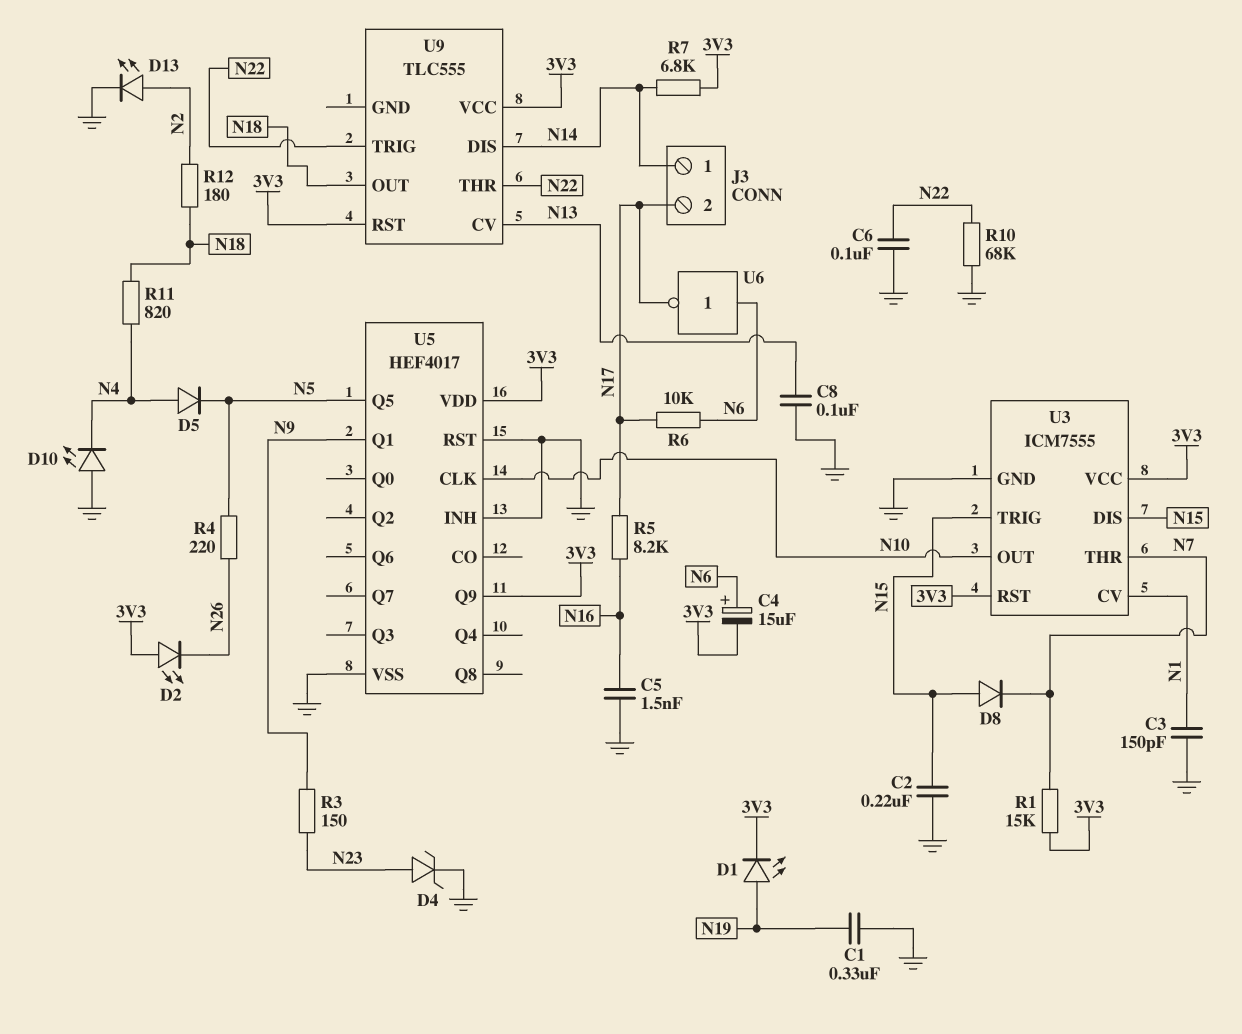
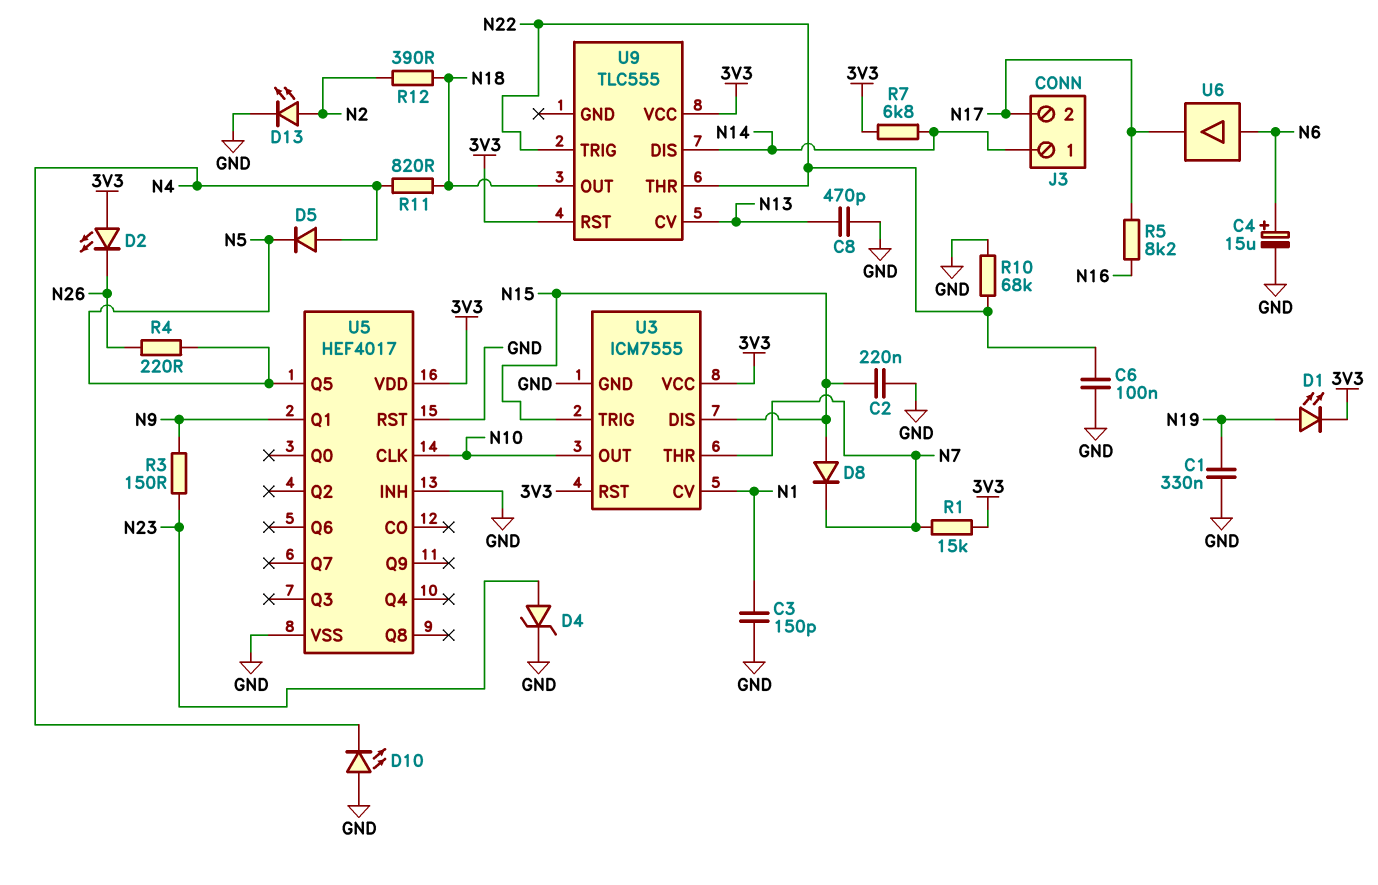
C4: 15uF (plus N6, minus 3V3) -> 15uF (plus N6, minus GND)
C5: 1.5nF (GND, N16) -> none
C8: 100nF (GND, N13) -> 470pF (GND, N13)
R6: 10k (N6, N17) -> none
R12: 180 (N2, N18) -> 390 (N2, N18)
U5 pin Q9: 3V3 -> none
U6: NOT (in N6, out N17) -> buffer (in N6, out N17)

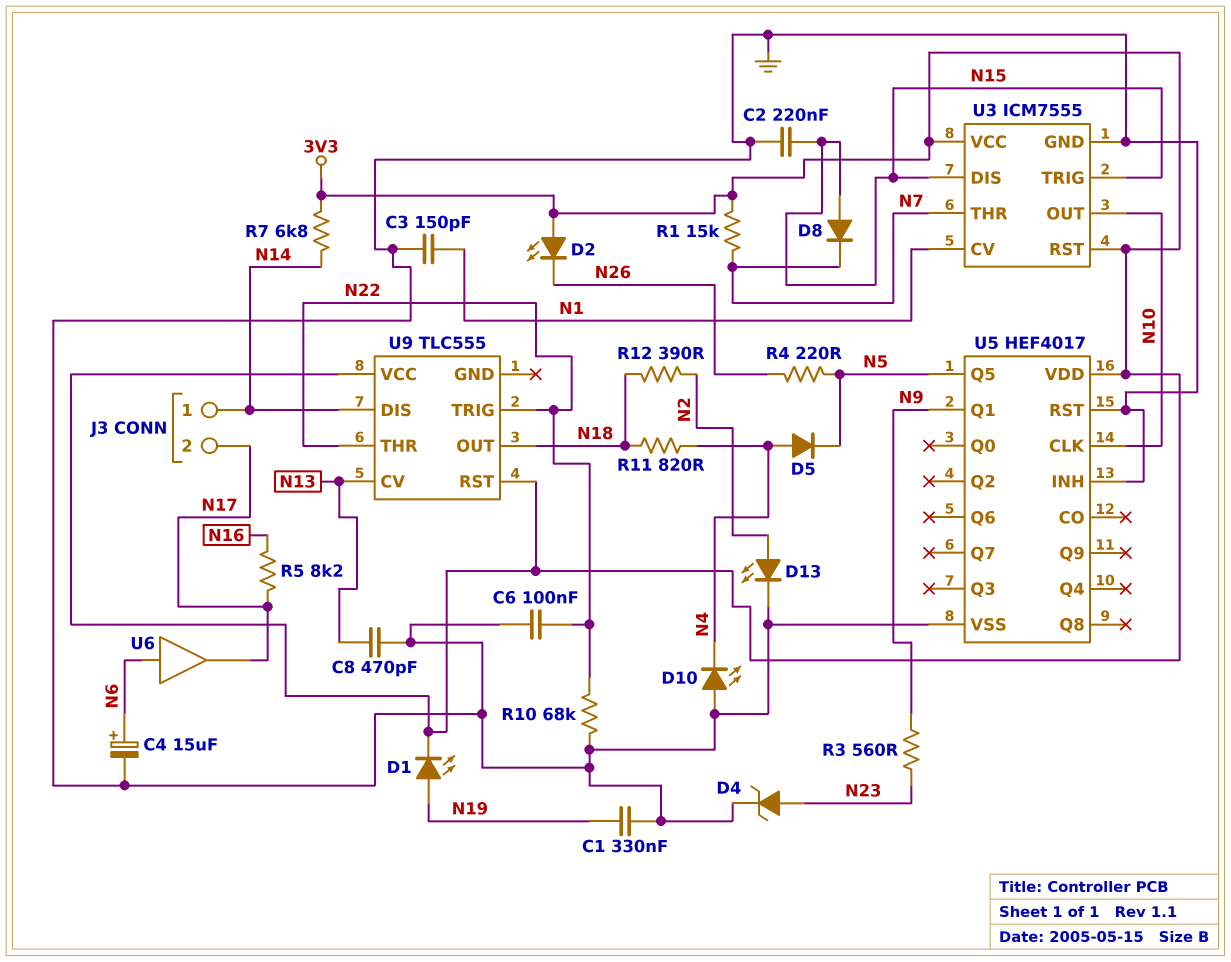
R3: 150 (N9, N23) -> 560 (N9, N23)

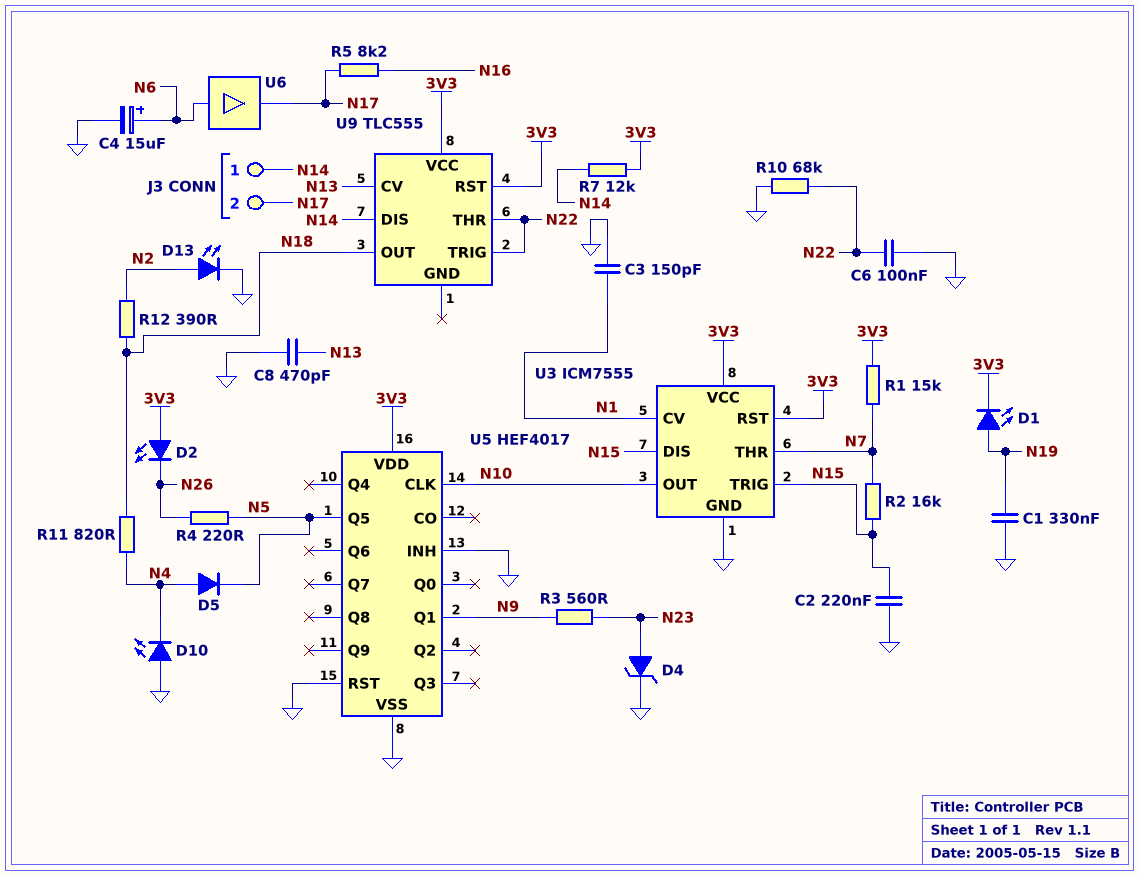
D8: diode (A N15, K N7) -> none
R2: none -> 16k (N7, N15)
R7: 6.8k (3V3, N14) -> 12k (3V3, N14)

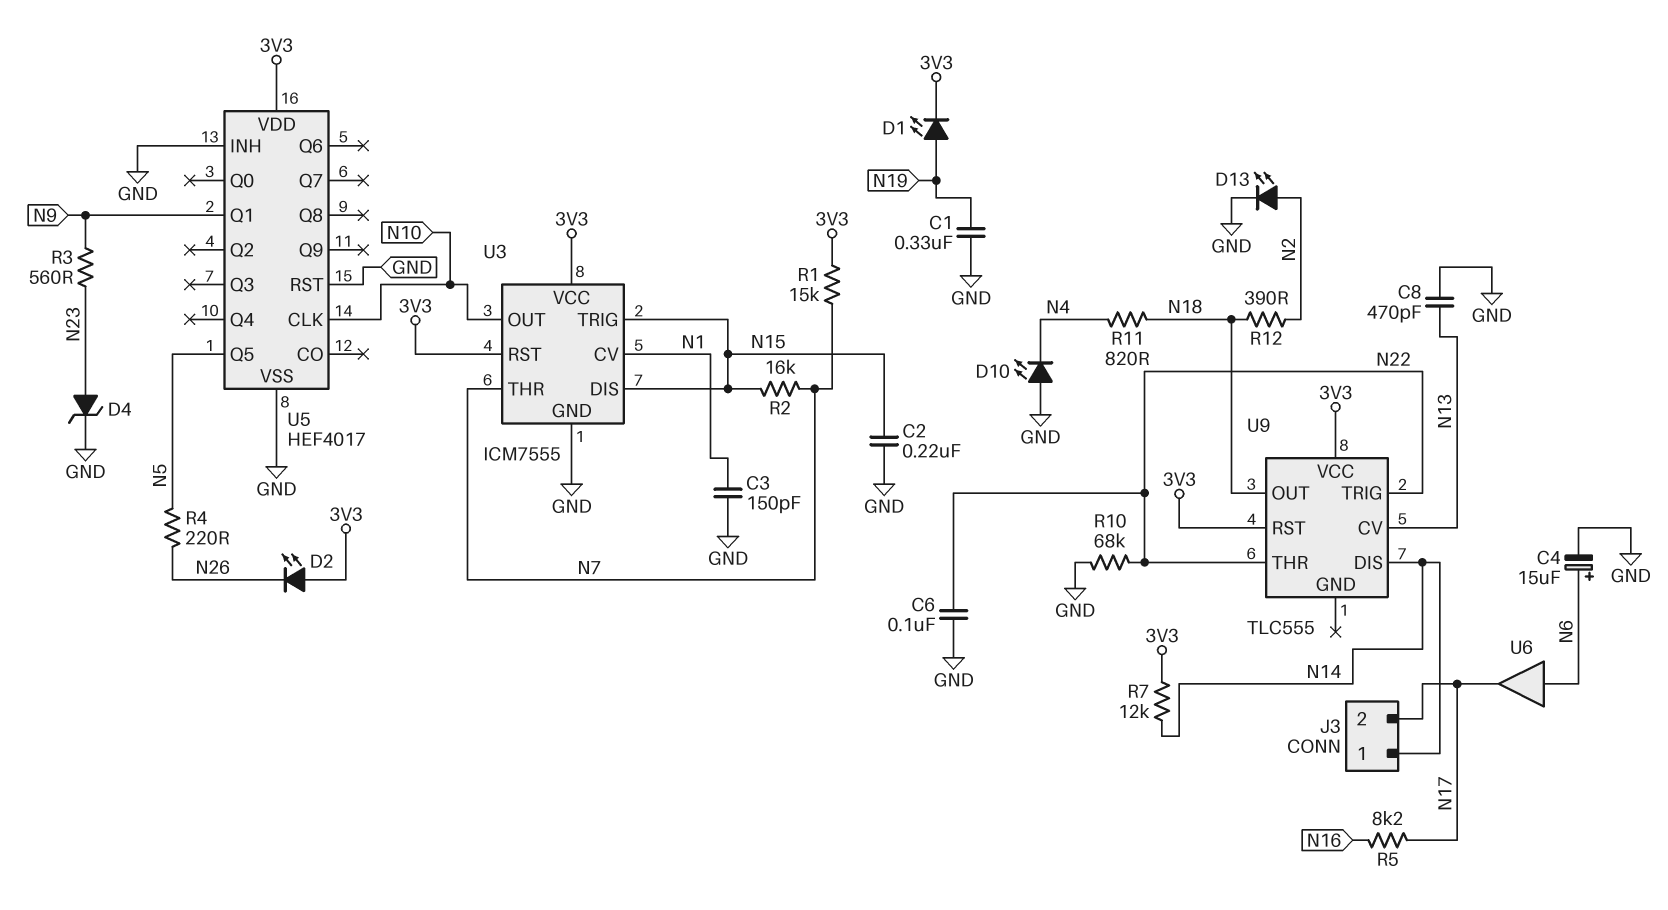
D5: diode (A N4, K N5) -> none

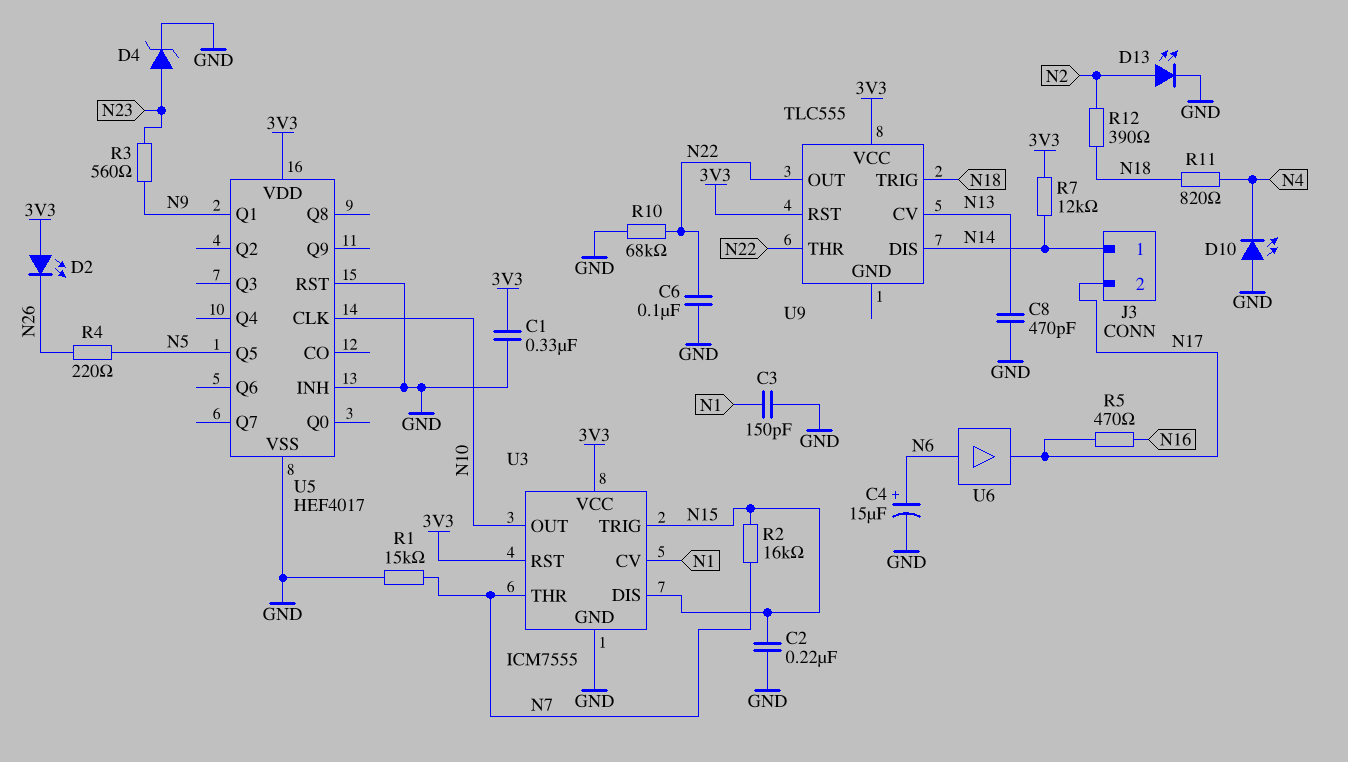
C1: 330nF (GND, N19) -> 330nF (3V3, GND)
D1: LED (A N19, K 3V3) -> none
R1: 15k (3V3, N7) -> 15k (GND, N7)
R5: 8.2k (N16, N17) -> 470 (N16, N17)
U9 pin OUT: N18 -> N22
U9 pin TRIG: N22 -> N18

